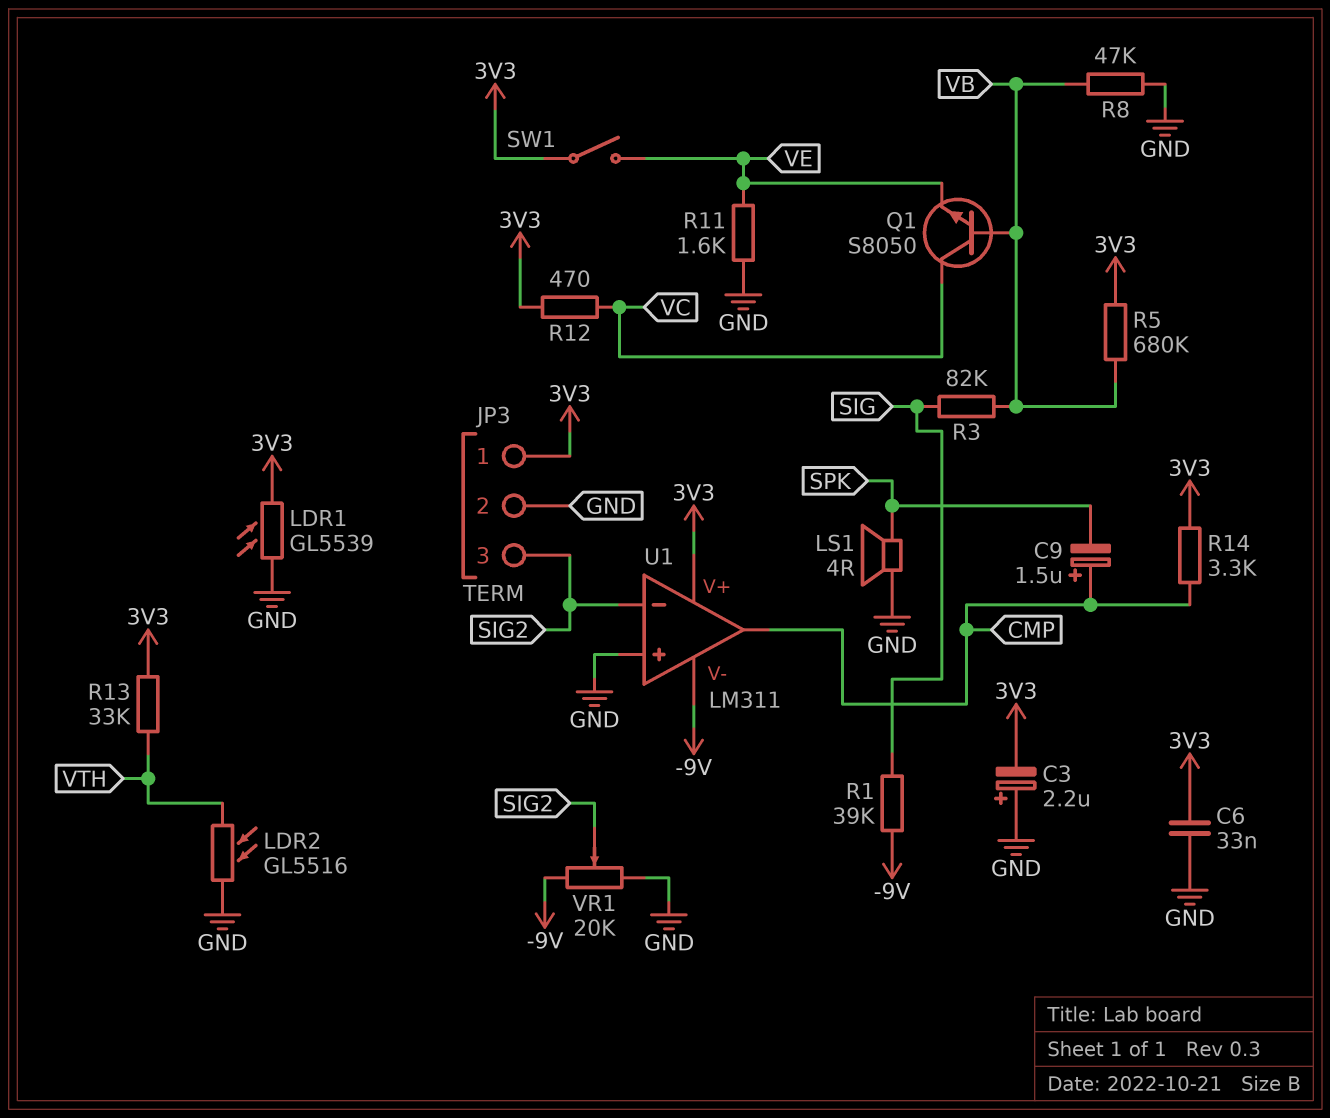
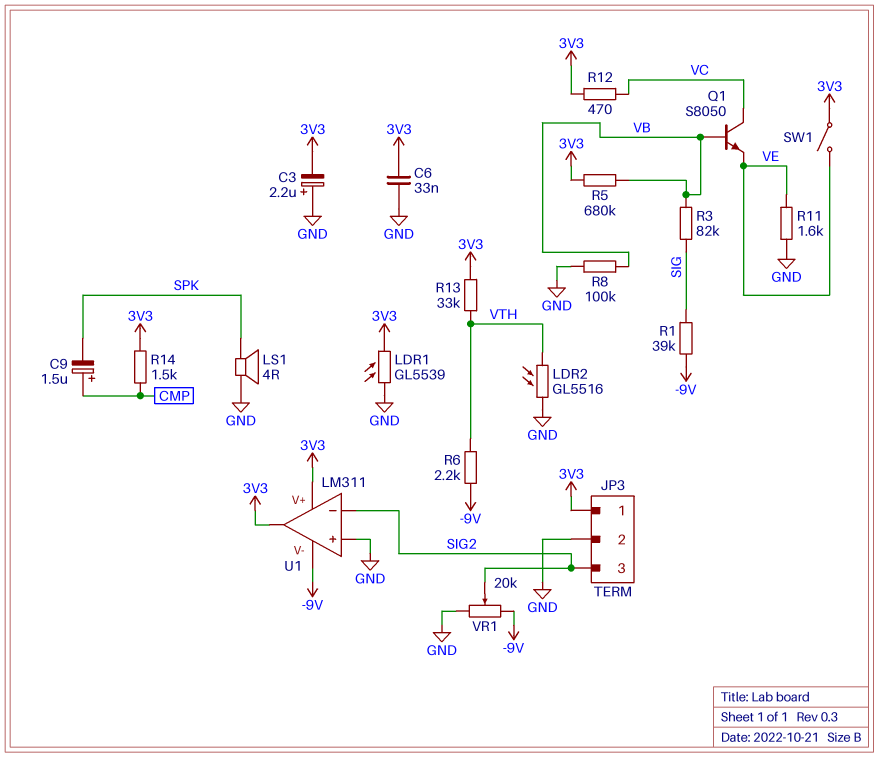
R6: none -> 2.2k (-9V, VTH)
R8: 47k (GND, VB) -> 100k (GND, VB)
R14: 3.3k (3V3, CMP) -> 1.5k (3V3, CMP)
U1 pin out: CMP -> 3V3

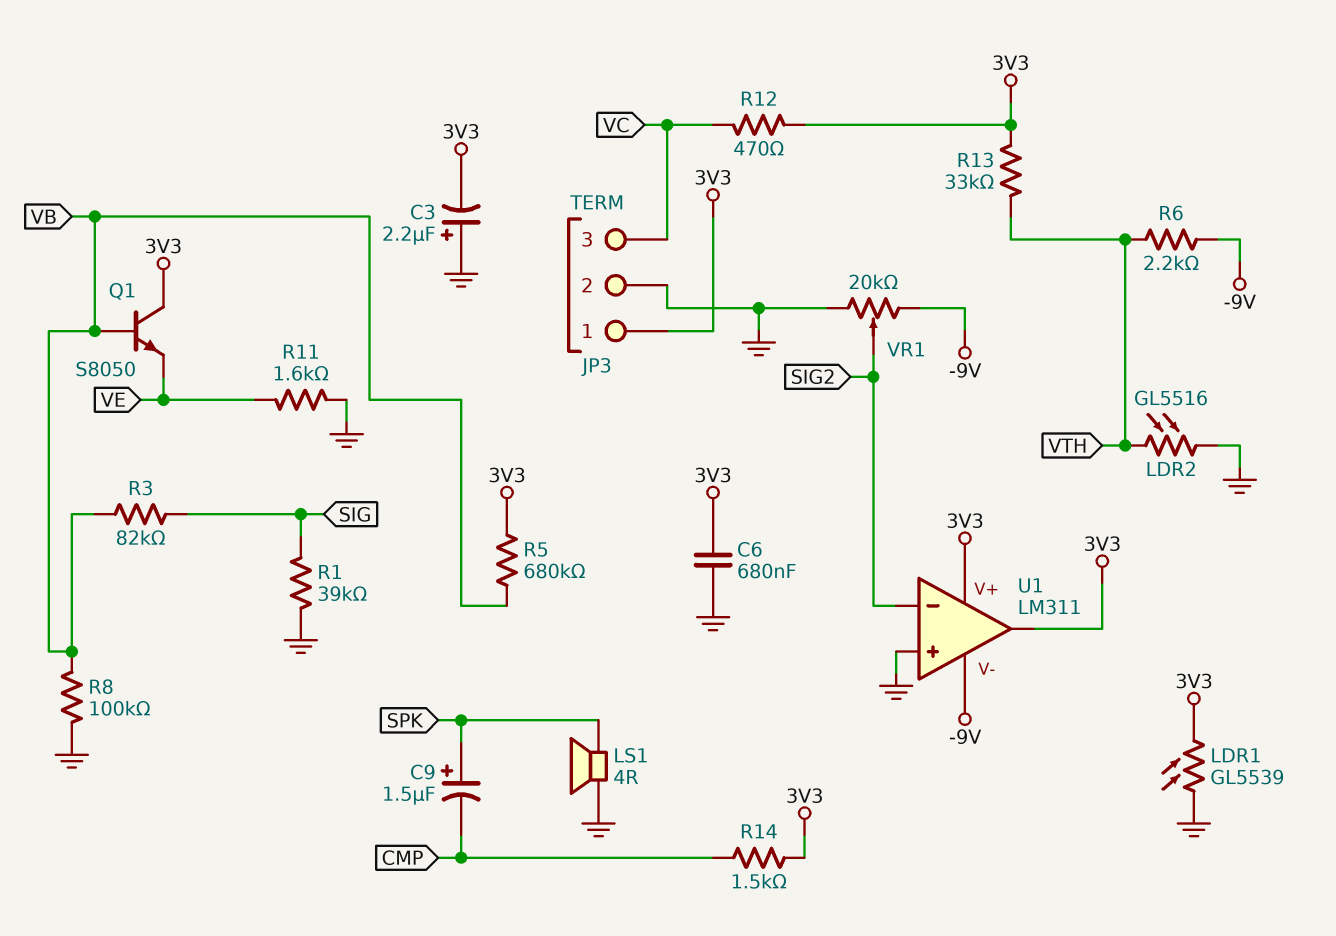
C6: 33nF (3V3, GND) -> 680nF (3V3, GND)
C9: 1.5uF (plus CMP, minus SPK) -> 1.5uF (plus SPK, minus CMP)
JP3 pin 3: SIG2 -> VC
Q1: NPN S8050 (B VB, C VC, E VE) -> NPN S8050 (B VB, C 3V3, E VE)
R1: 39k (-9V, SIG) -> 39k (GND, SIG)
SW1: switch (3V3, VE) -> none

